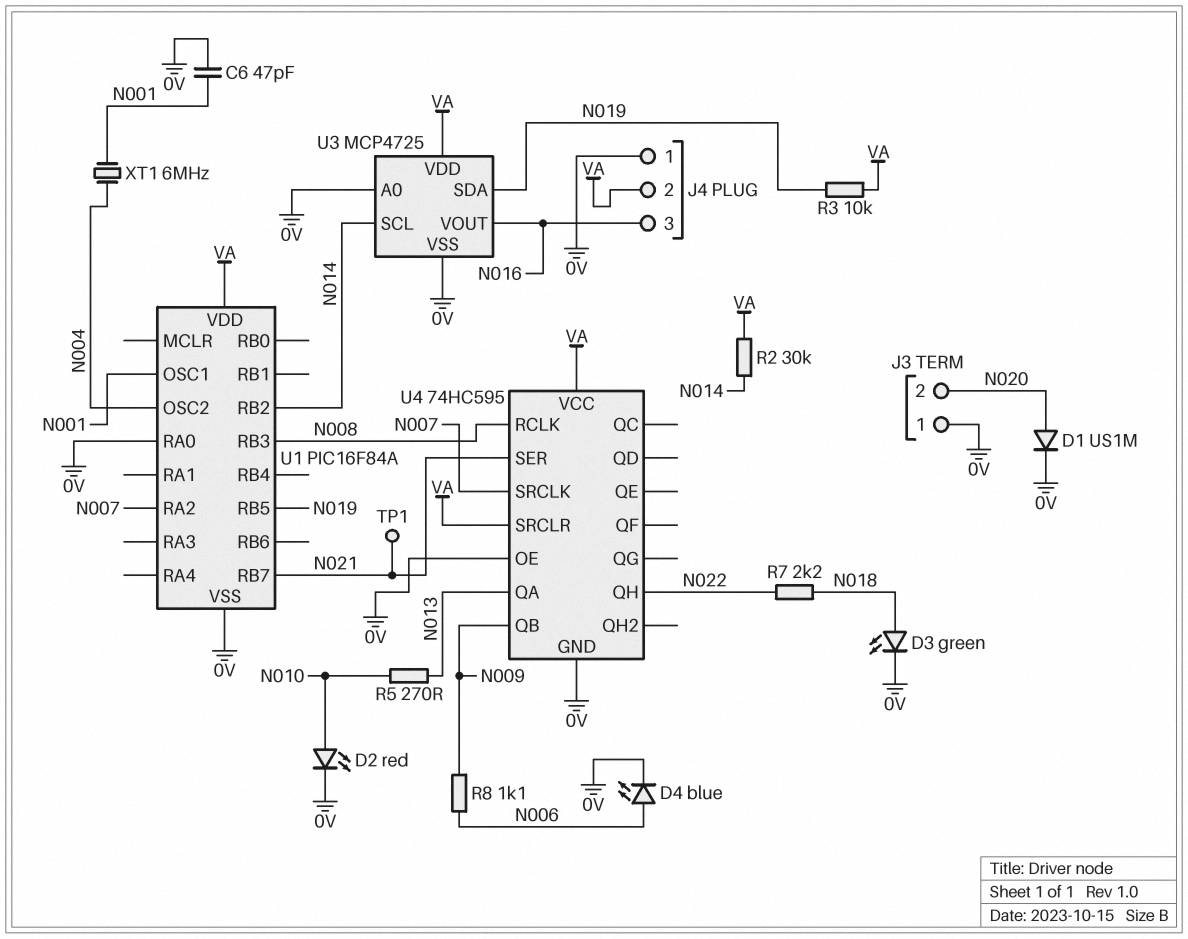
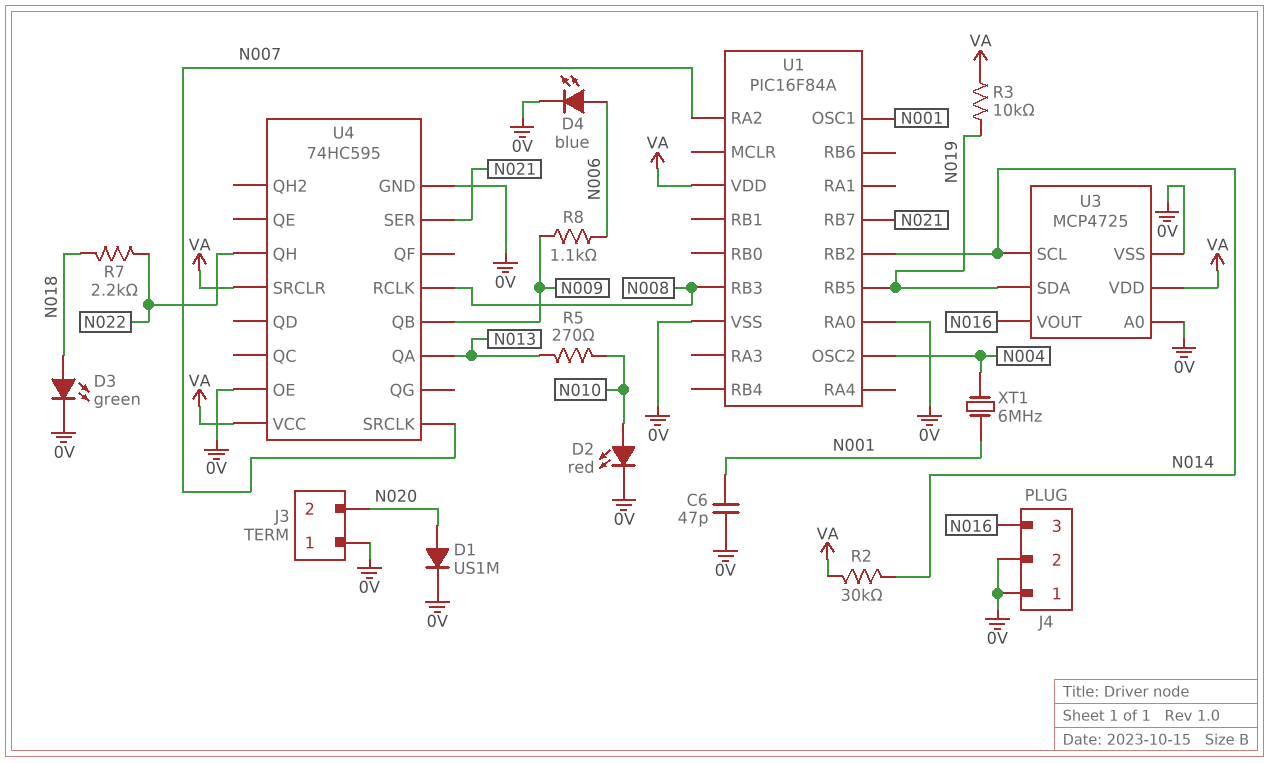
J4 pin 2: VA -> 0V
TP1: test point (N021) -> none

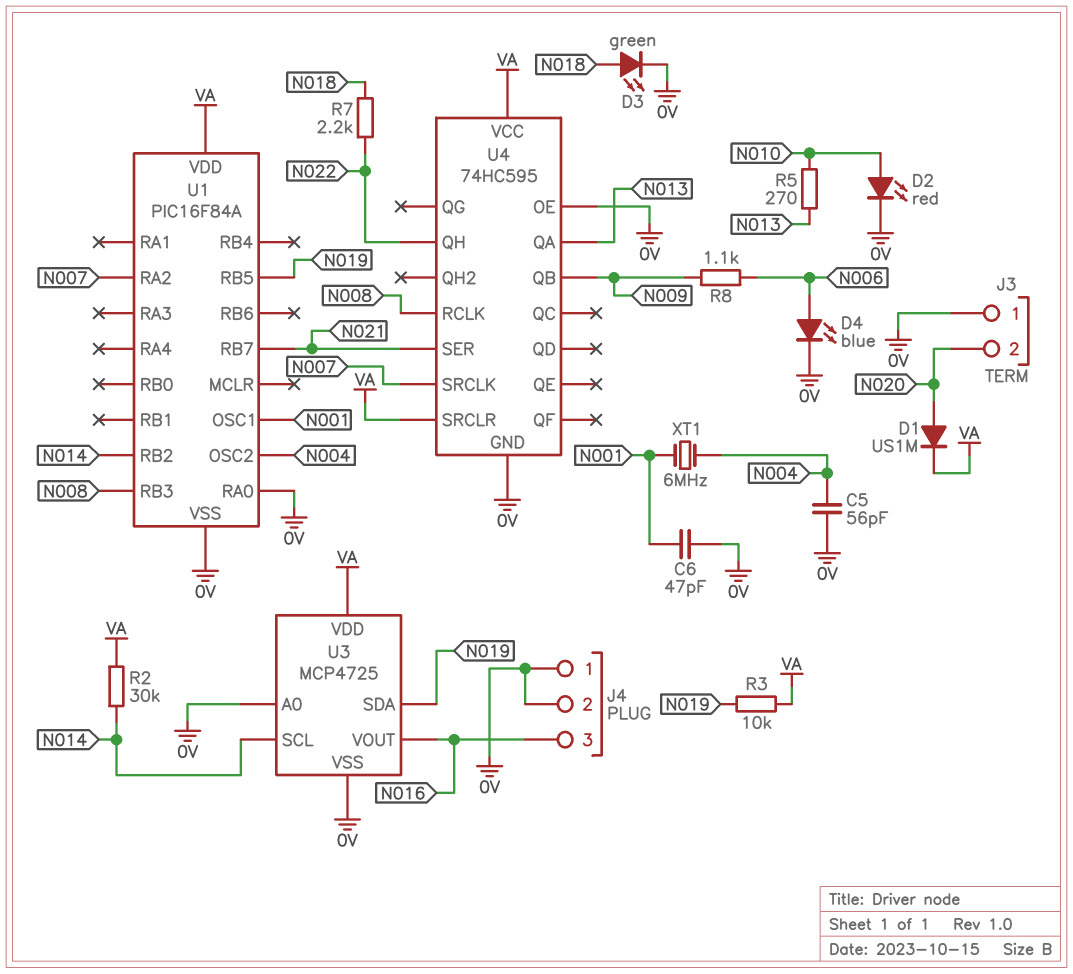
C5: none -> 56pF (0V, N004)
D1: diode US1M (A N020, K 0V) -> diode US1M (A N020, K VA)

